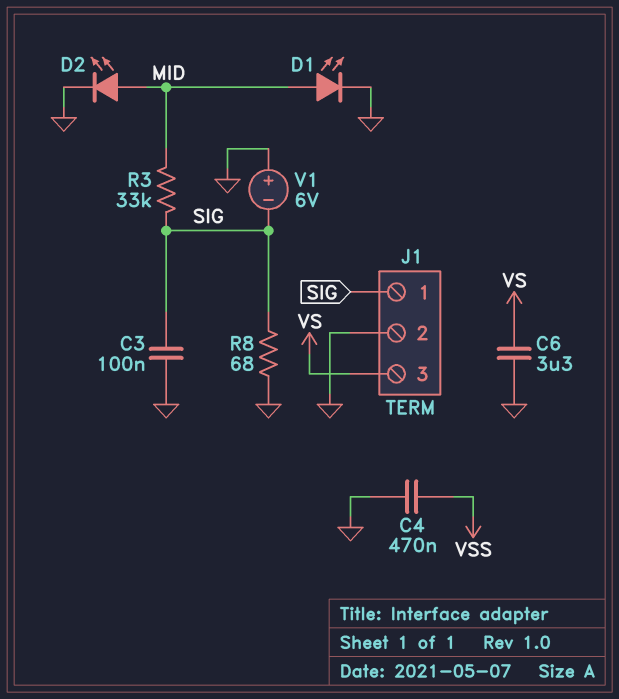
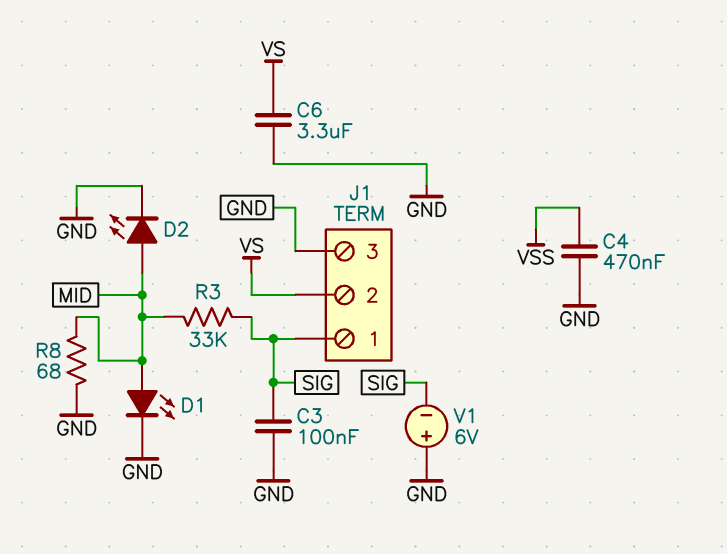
J1 pin 2: GND -> VS
J1 pin 3: VS -> GND
R8: 68 (GND, SIG) -> 68 (GND, MID)

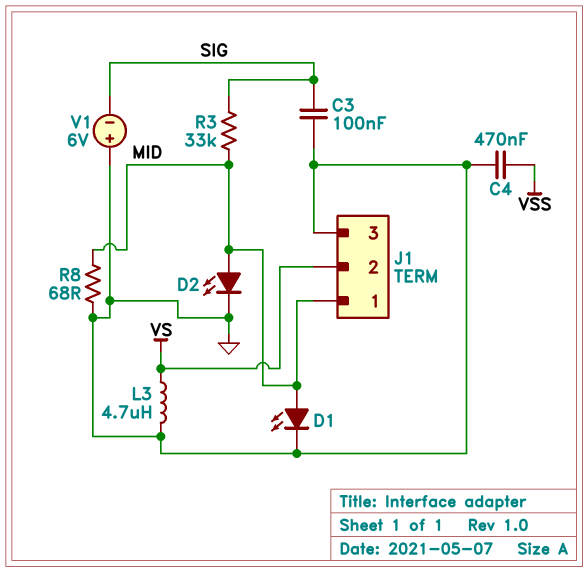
C6: 3.3uF (GND, VS) -> none
J1 pin 1: SIG -> MID
L3: none -> 4.7uH (GND, VS)

